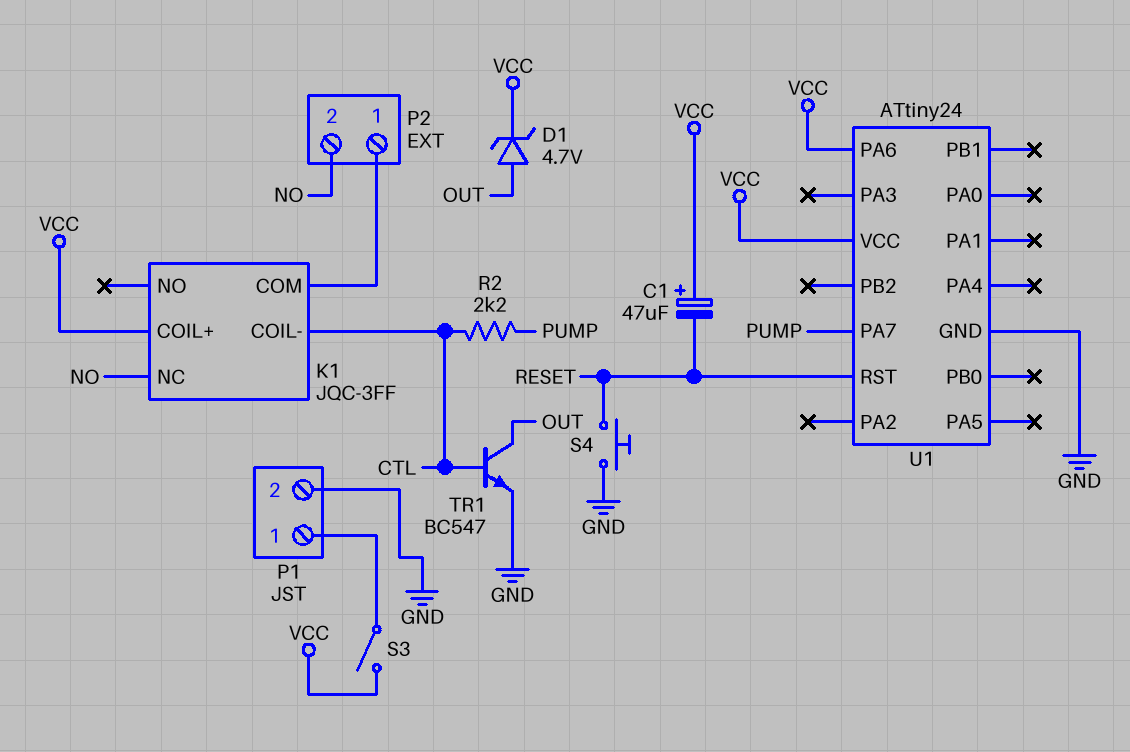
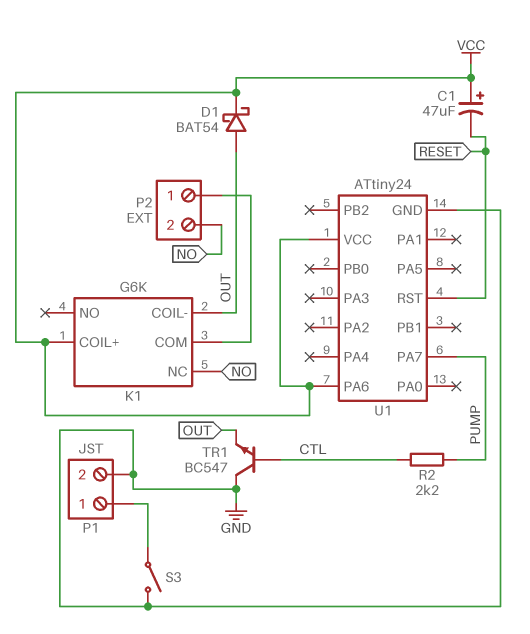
D1: zener 4.7V (A OUT, K VCC) -> schottky BAT54 (A OUT, K VCC)
K1: JQC-3FF -> G6K
K1 pin COIL-: CTL -> OUT
S3: switch (P1/1, VCC) -> switch (GND, P1/1)
S4: button (GND, RESET) -> none
TR1: NPN BC547 (B CTL, C OUT, E GND) -> NPN BC547 (B CTL, C GND, E OUT)

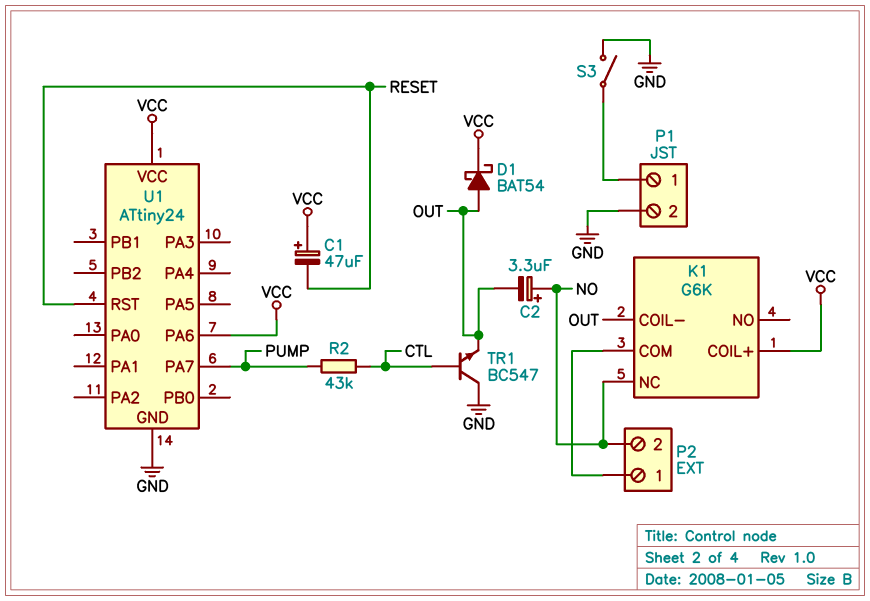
C2: none -> 3.3uF (plus NO, minus OUT)
R2: 2.2k (CTL, PUMP) -> 43k (CTL, PUMP)

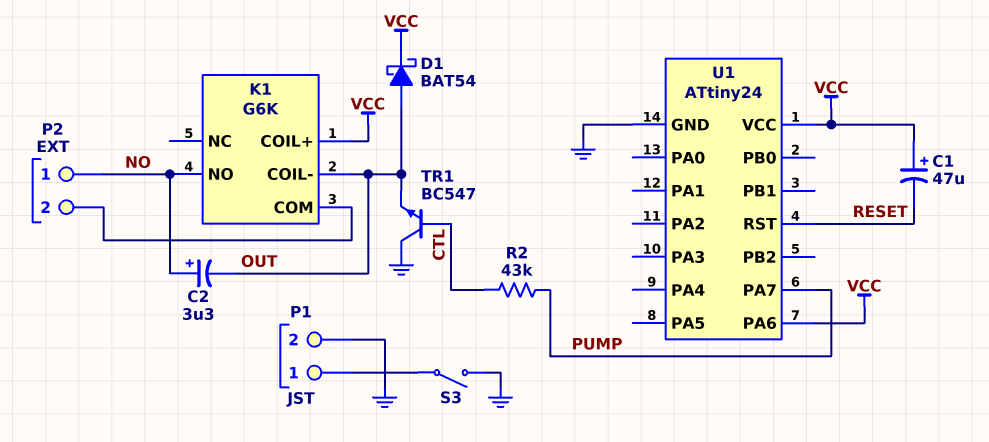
K1 pin NC: NO -> none
K1 pin NO: none -> NO
P2 pin 1: K1/COM -> NO
P2 pin 2: NO -> K1/COM

